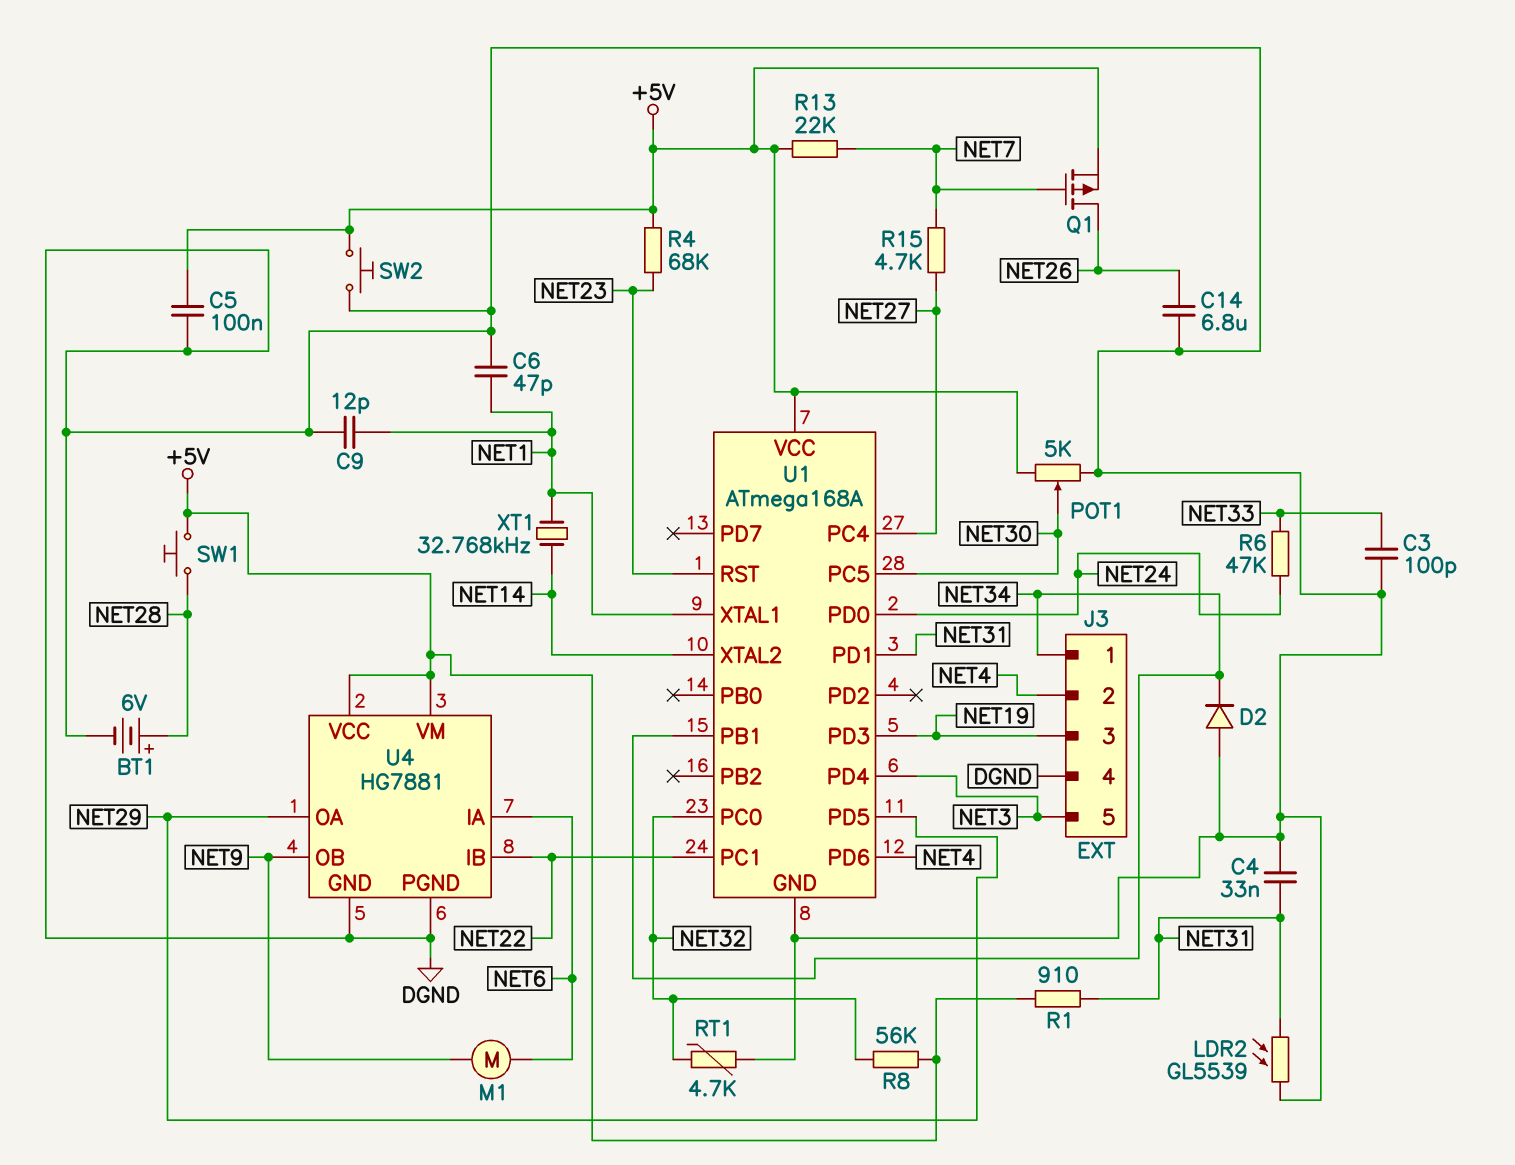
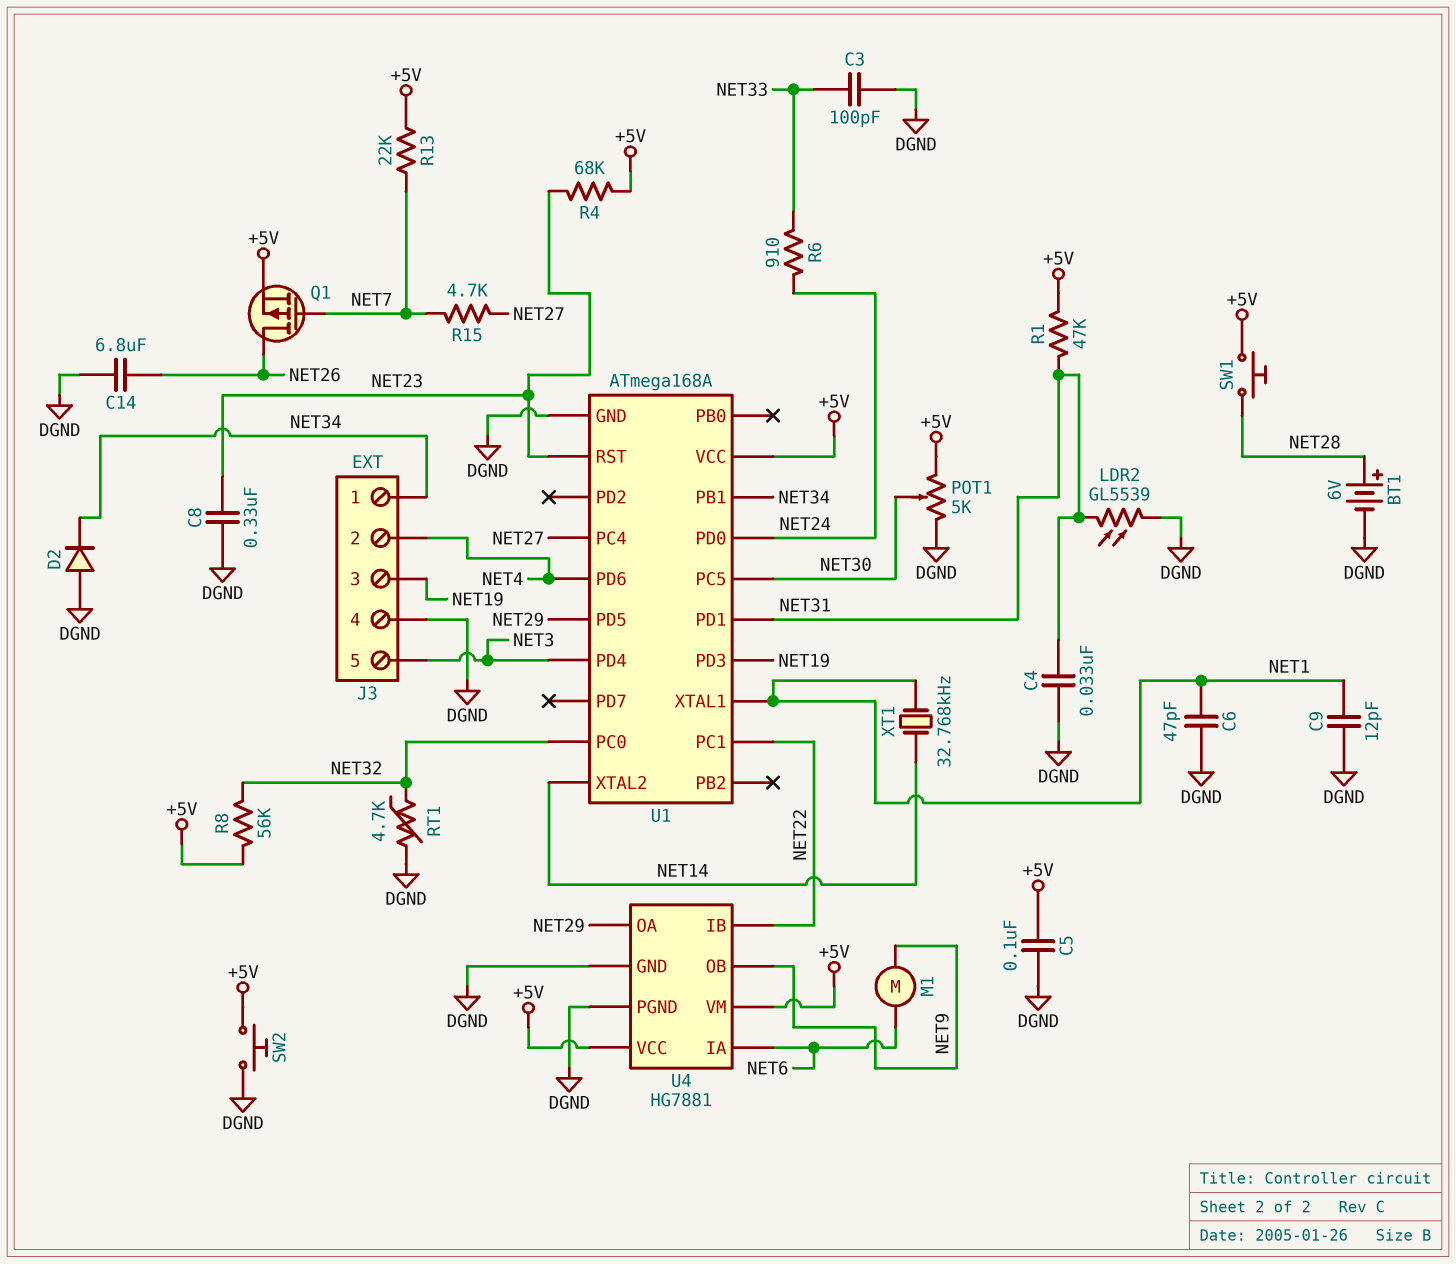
C8: none -> 330nF (DGND, NET23)
R1: 910 (+5V, NET31) -> 47k (+5V, NET31)
R6: 47k (NET24, NET33) -> 910 (NET24, NET33)

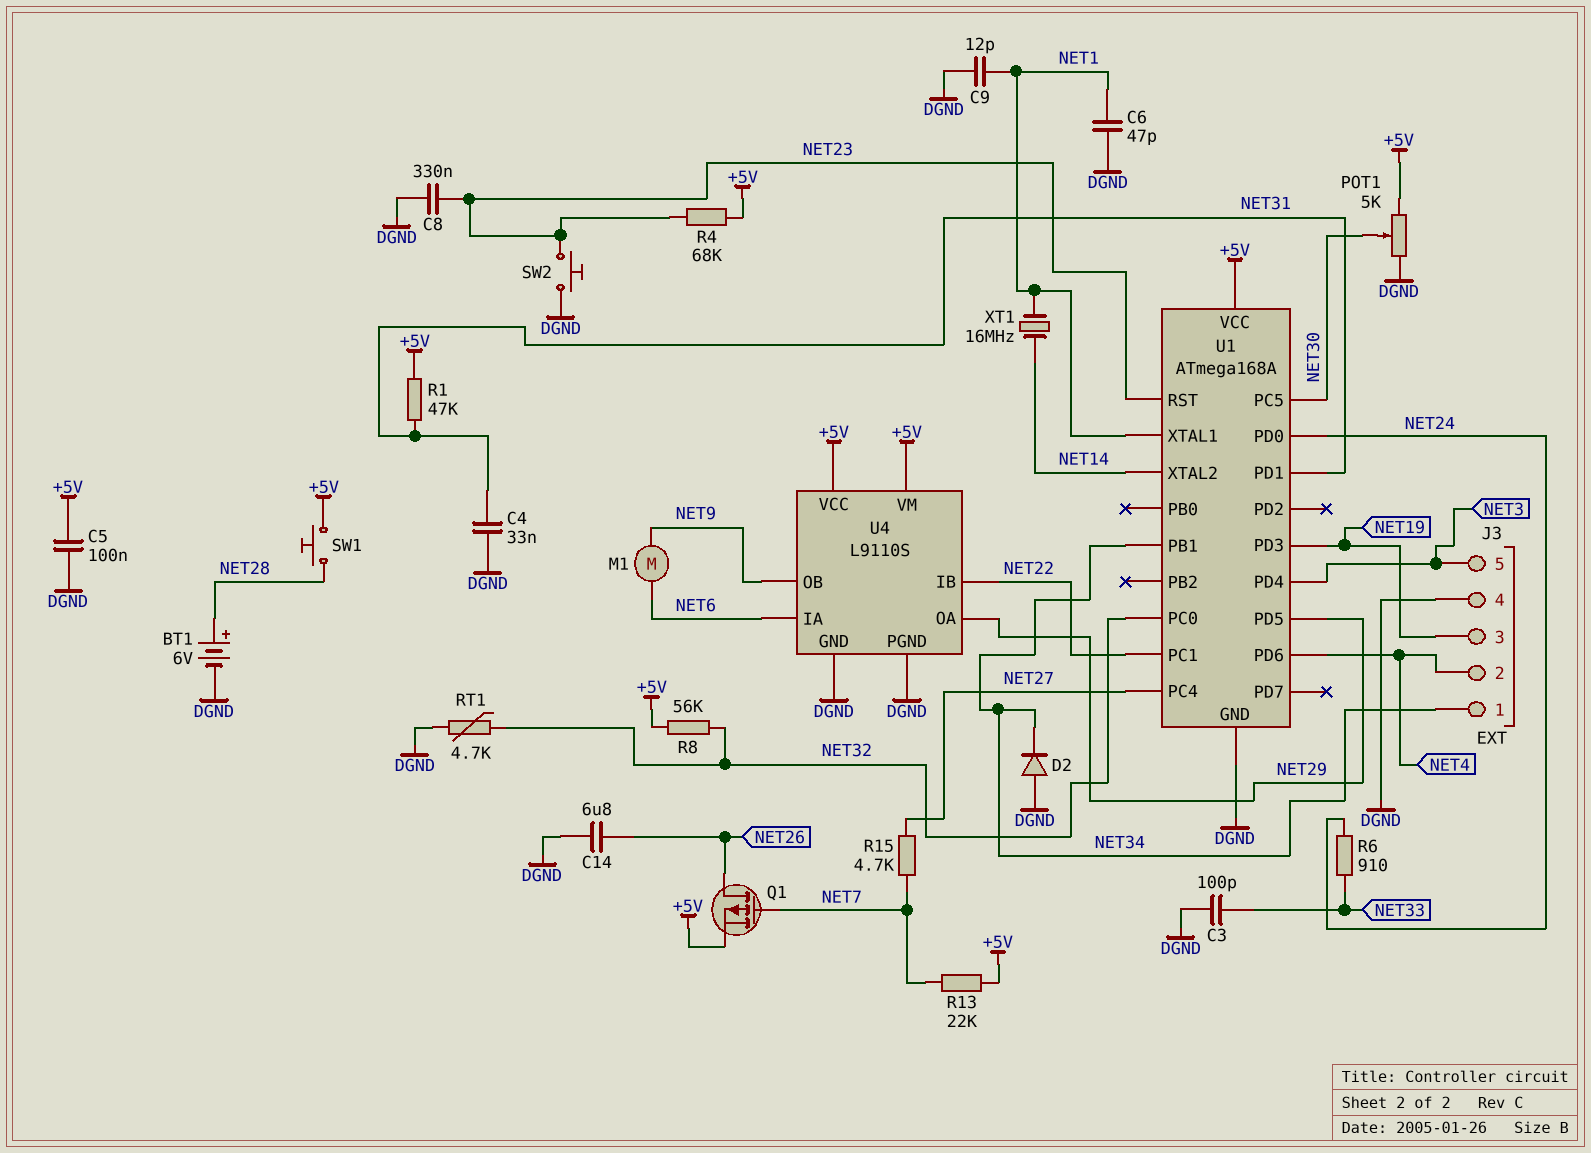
LDR2: GL5539 (DGND, NET31) -> none
SW2: button (+5V, DGND) -> button (DGND, NET23)
U4: HG7881 -> L9110S
XT1: 32.768kHz (NET1, NET14) -> 16MHz (NET1, NET14)

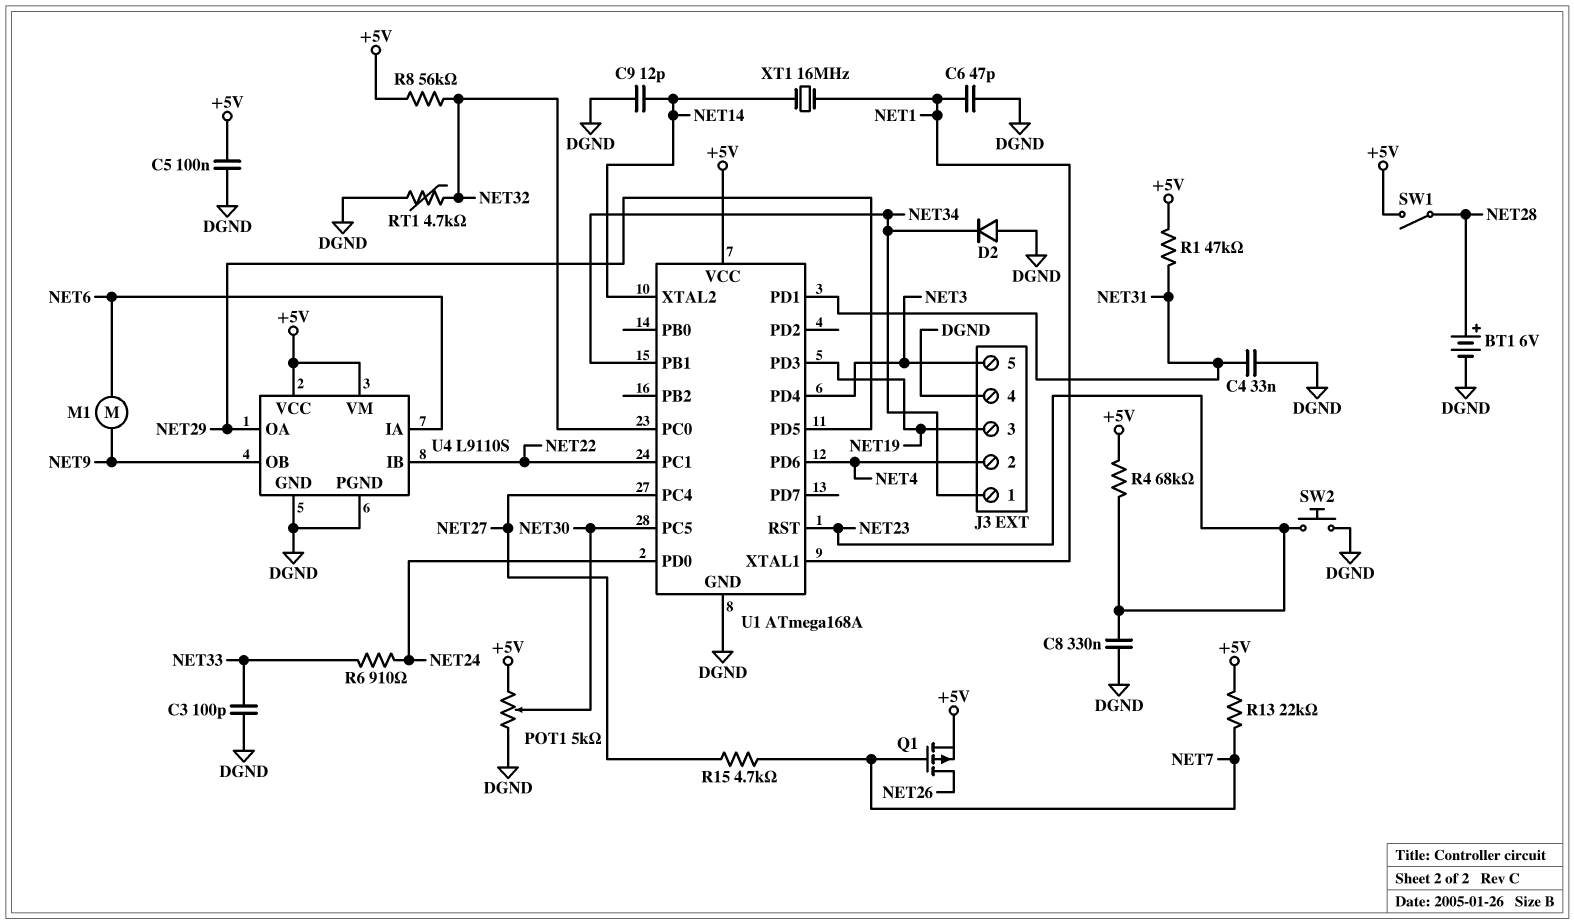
C9: 12pF (DGND, NET1) -> 12pF (DGND, NET14)
C14: 6.8uF (DGND, NET26) -> none
SW1: button (+5V, NET28) -> switch (+5V, NET28)

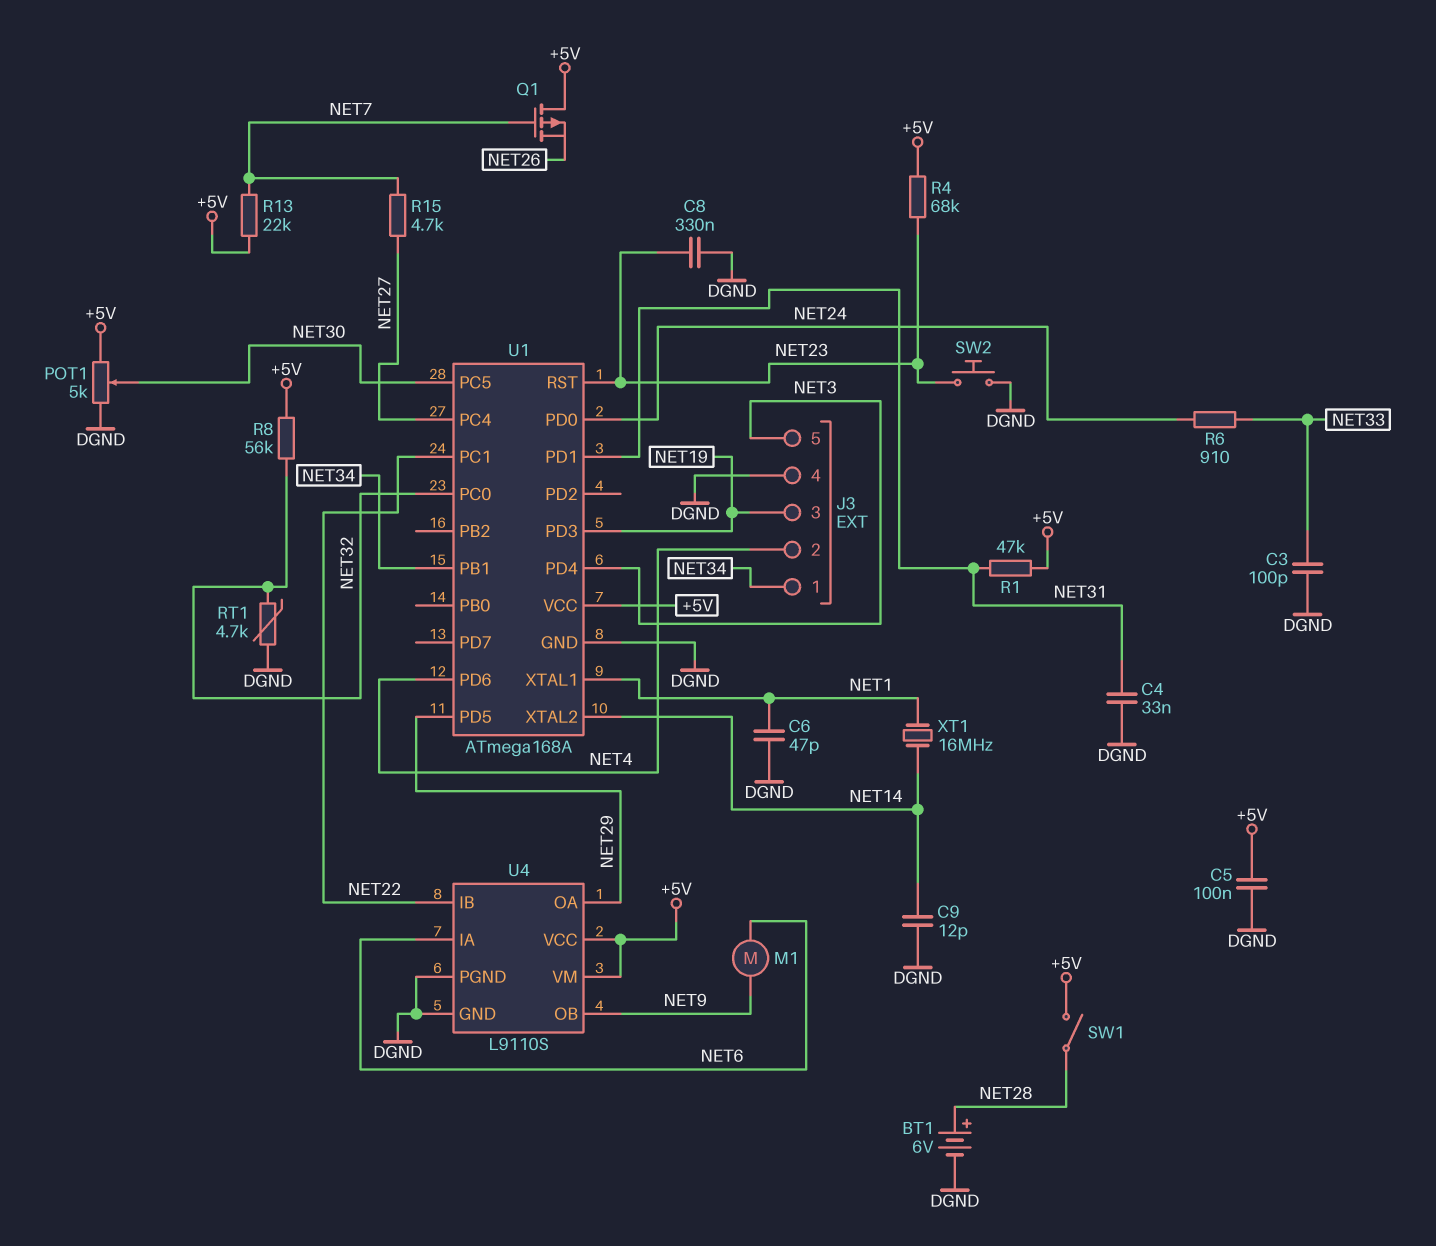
D2: diode (A DGND, K NET34) -> none
Q1: PMOS (G NET7, D NET26, S +5V) -> PMOS (G NET7, D +5V, S NET26)

